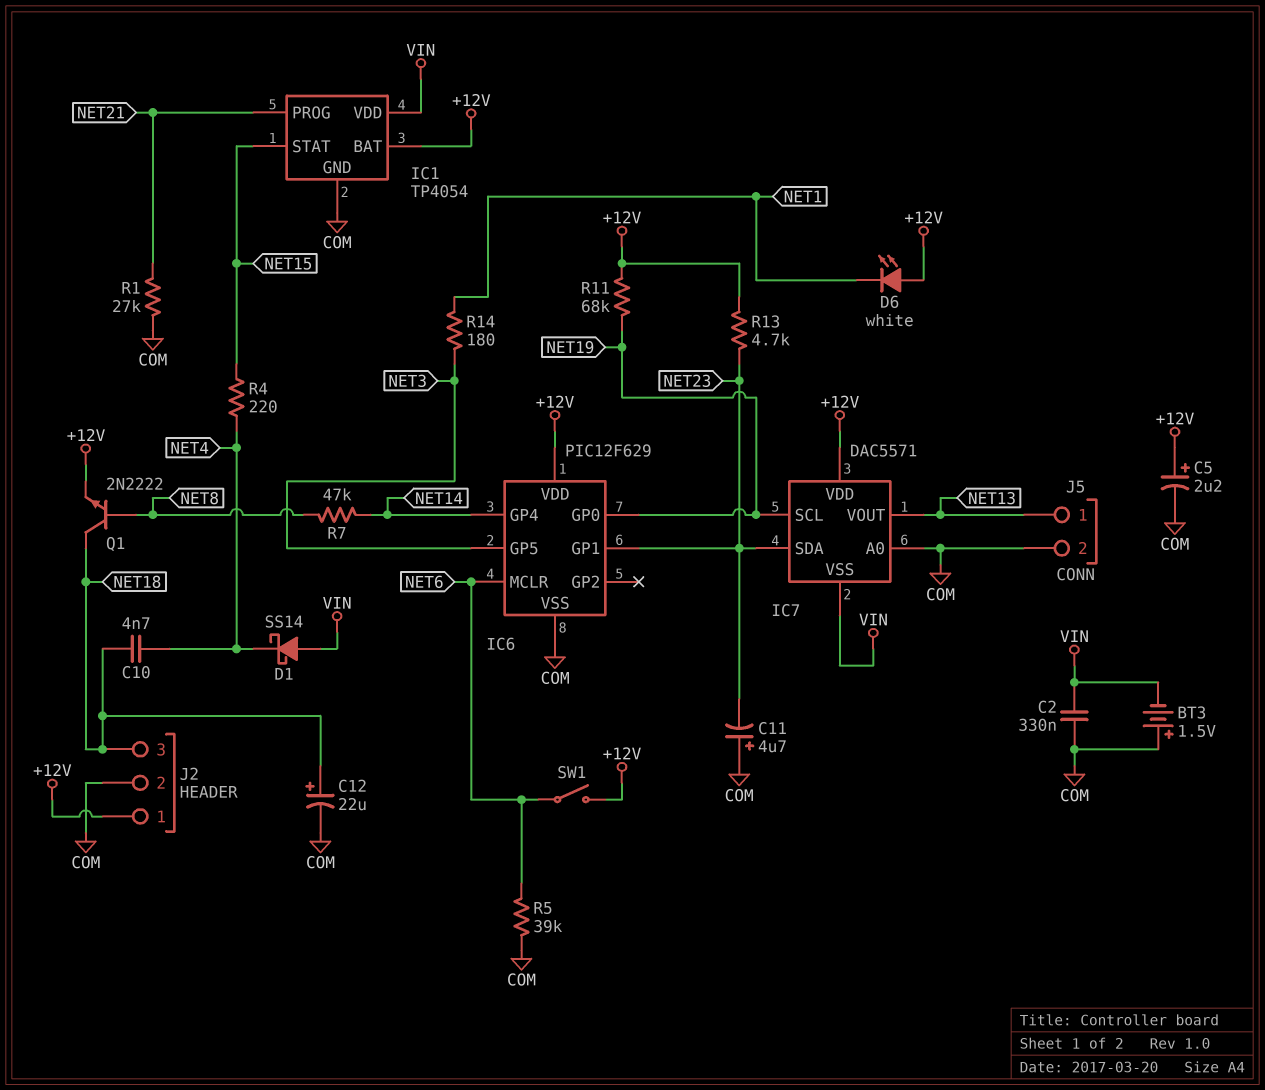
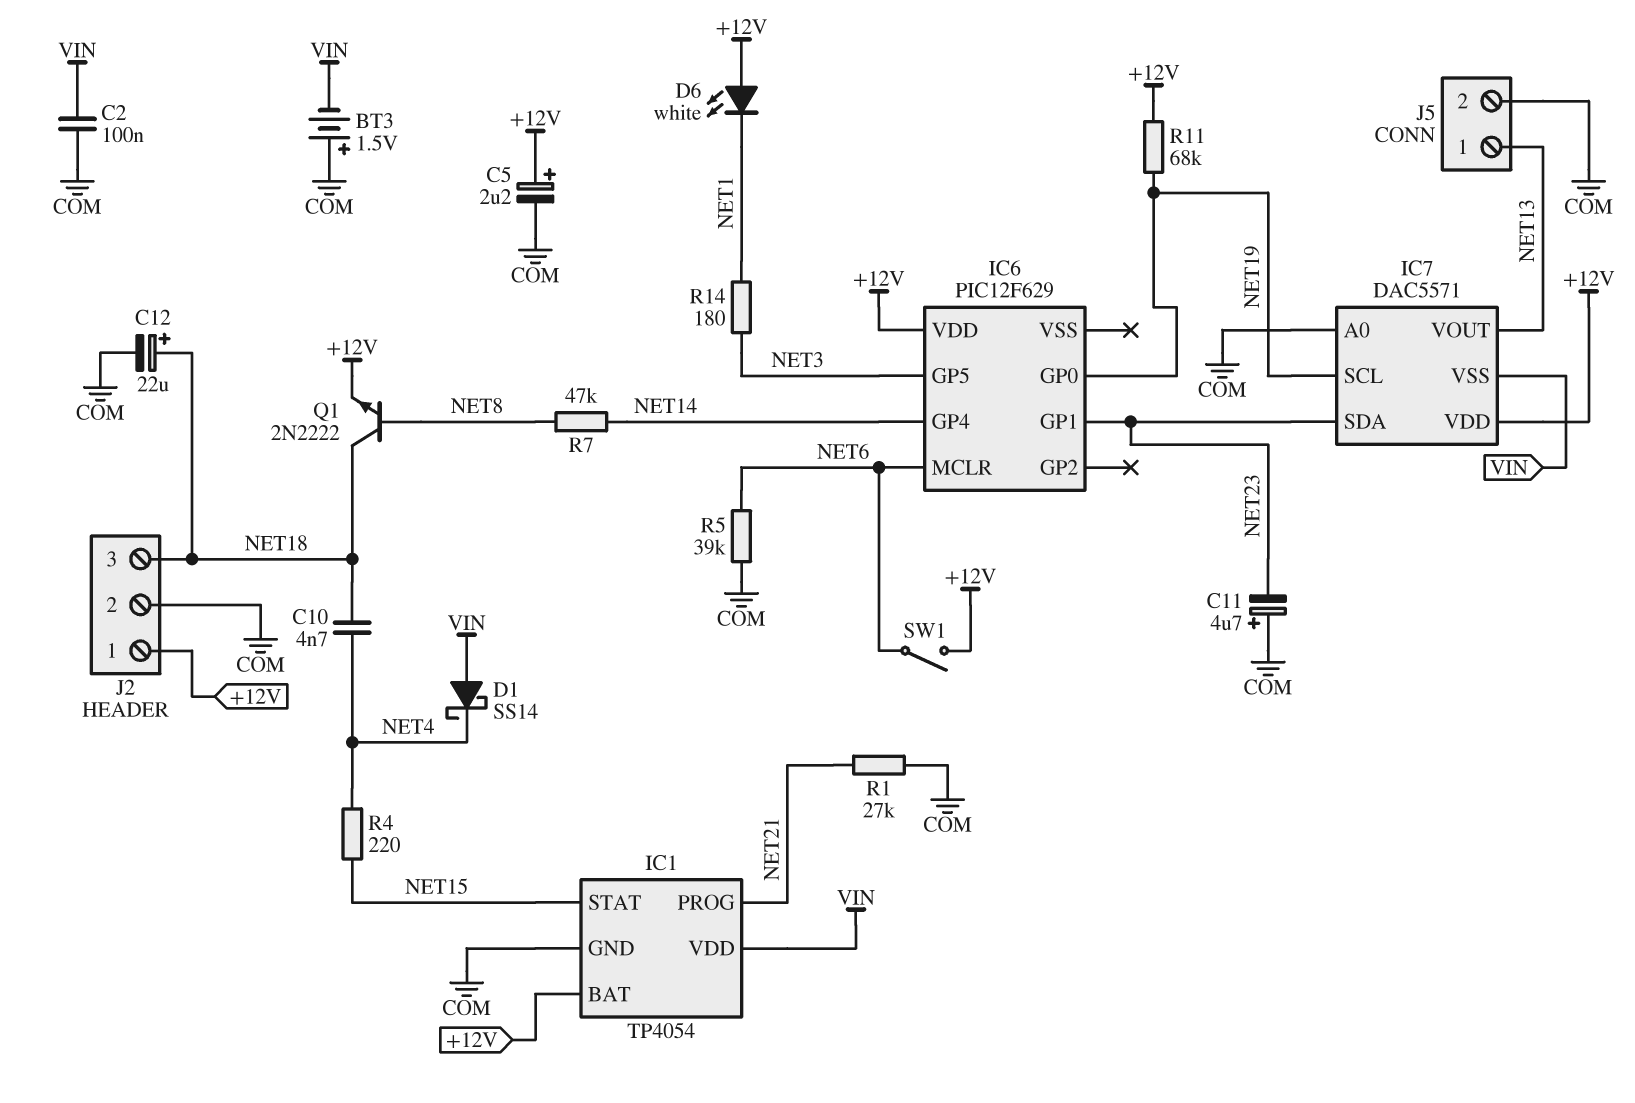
C2: 330nF (COM, VIN) -> 100nF (COM, VIN)
IC6 pin VSS: COM -> none
R13: 4.7k (+12V, NET23) -> none

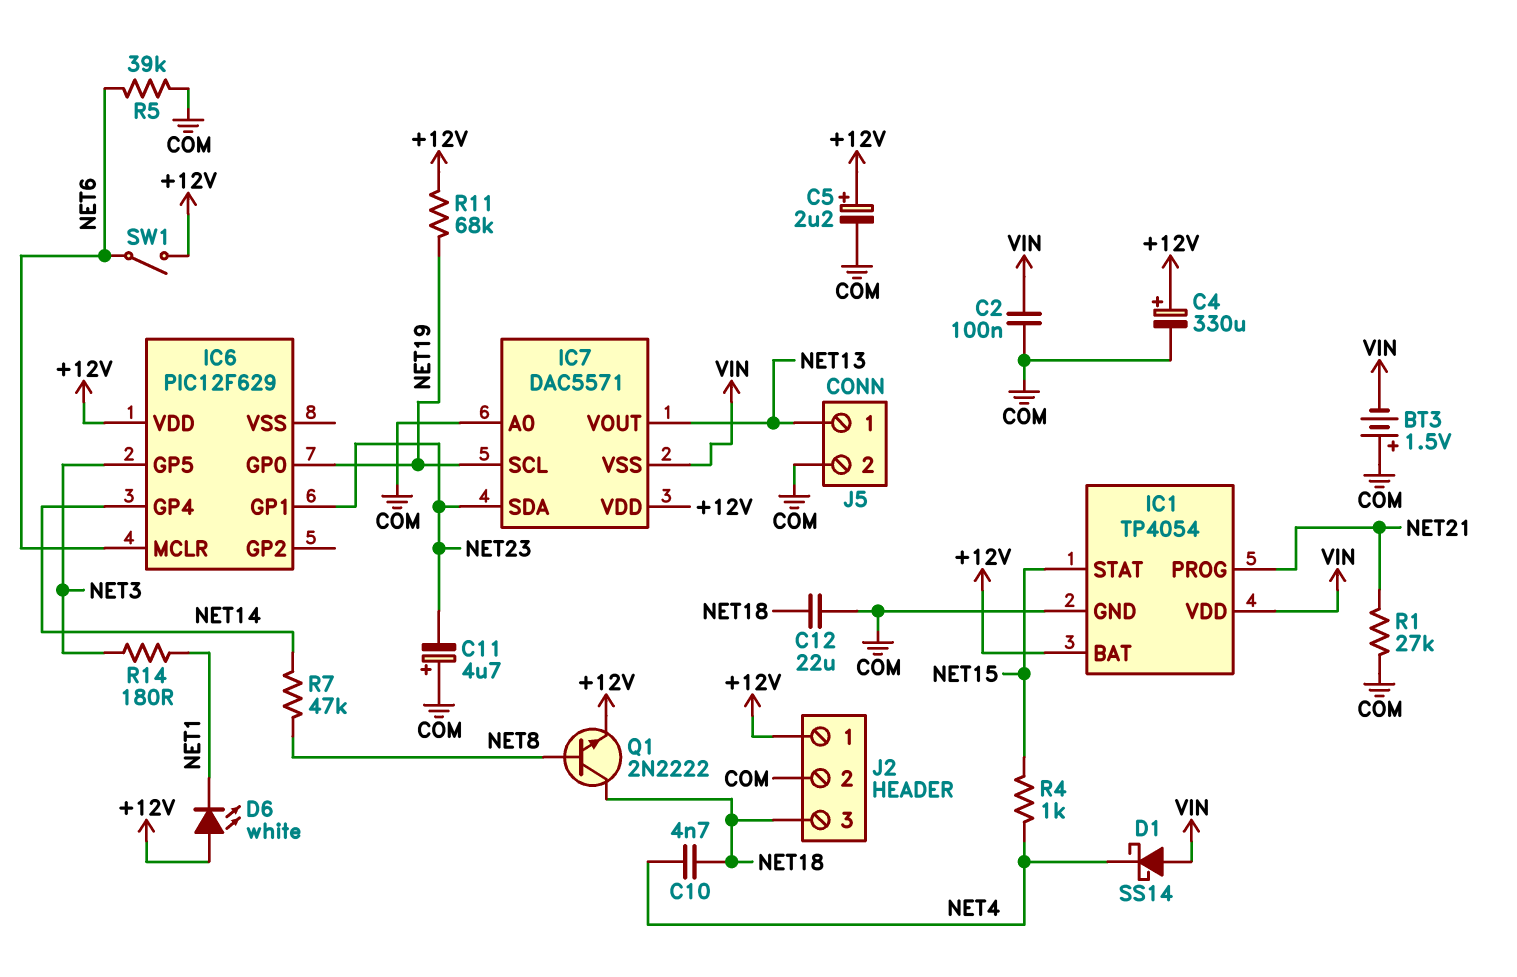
C4: none -> 330uF (plus +12V, minus COM)
C12: 22uF (plus NET18, minus COM) -> 22uF (COM, NET18)
R4: 220 (NET4, NET15) -> 1k (NET4, NET15)

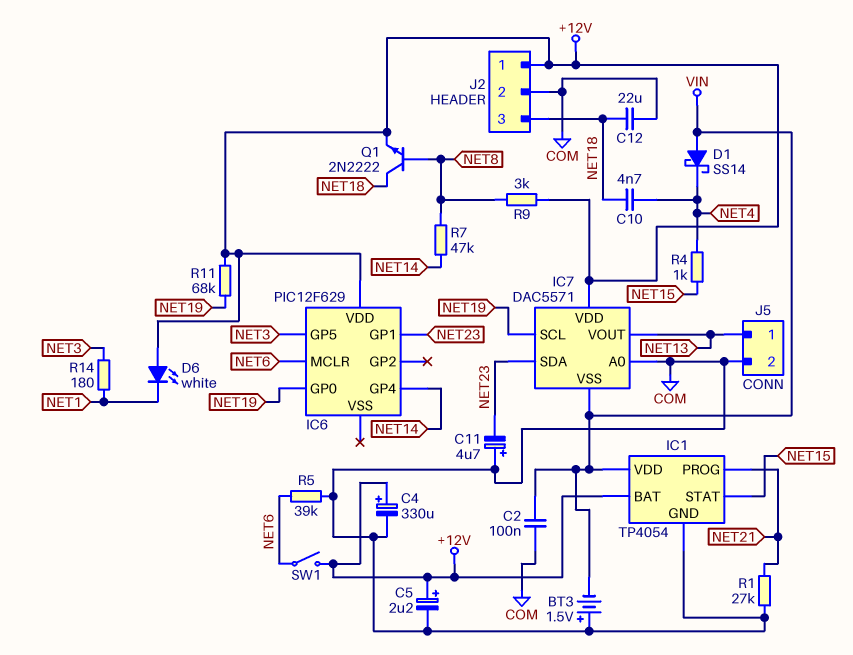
R9: none -> 3k (+12V, NET8)

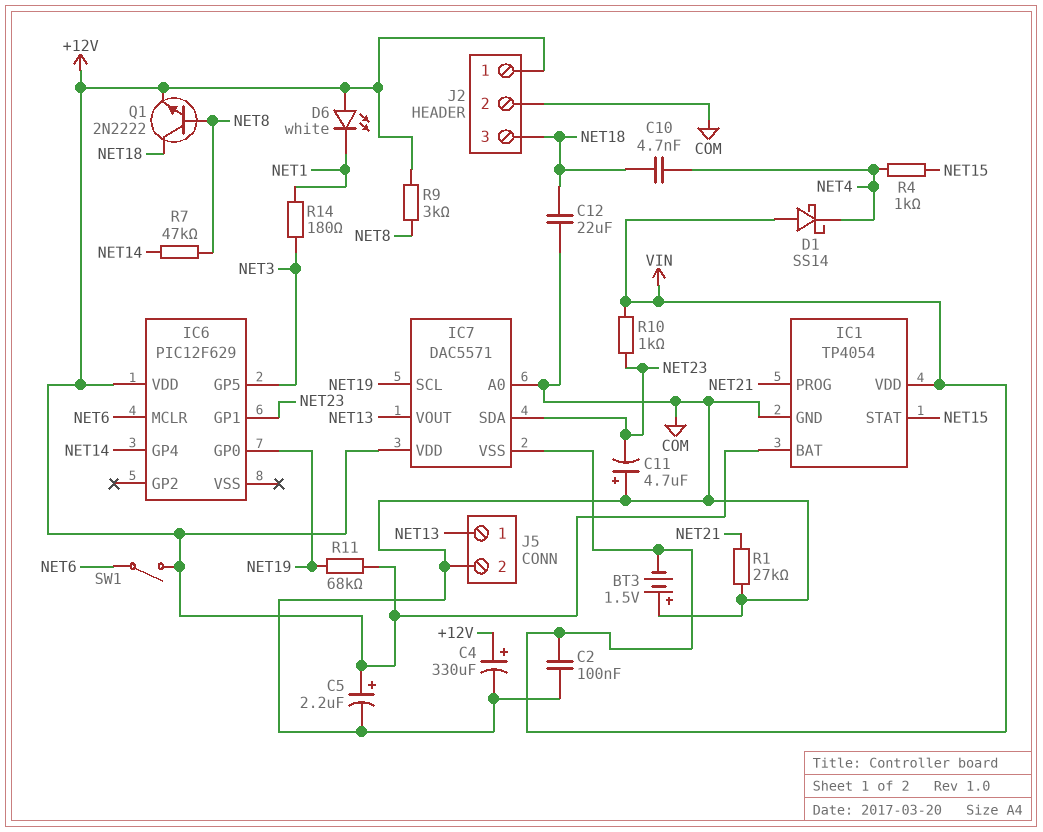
R5: 39k (COM, NET6) -> none
R10: none -> 1k (NET23, VIN)

